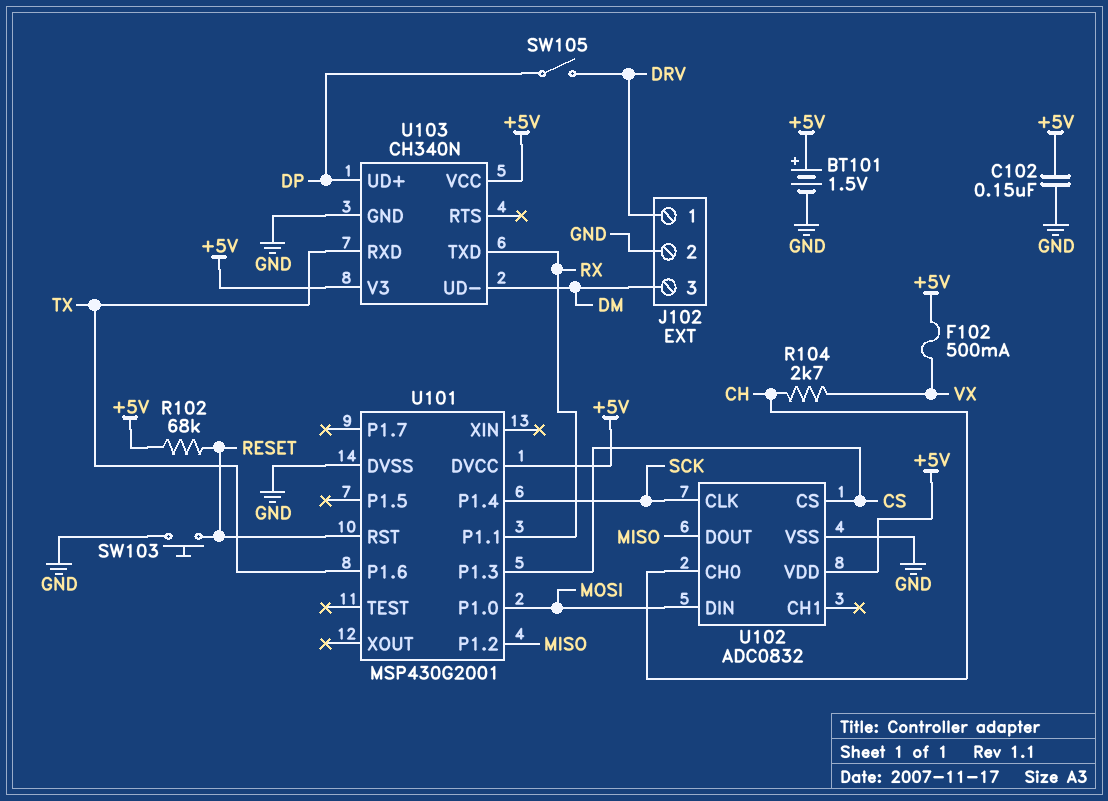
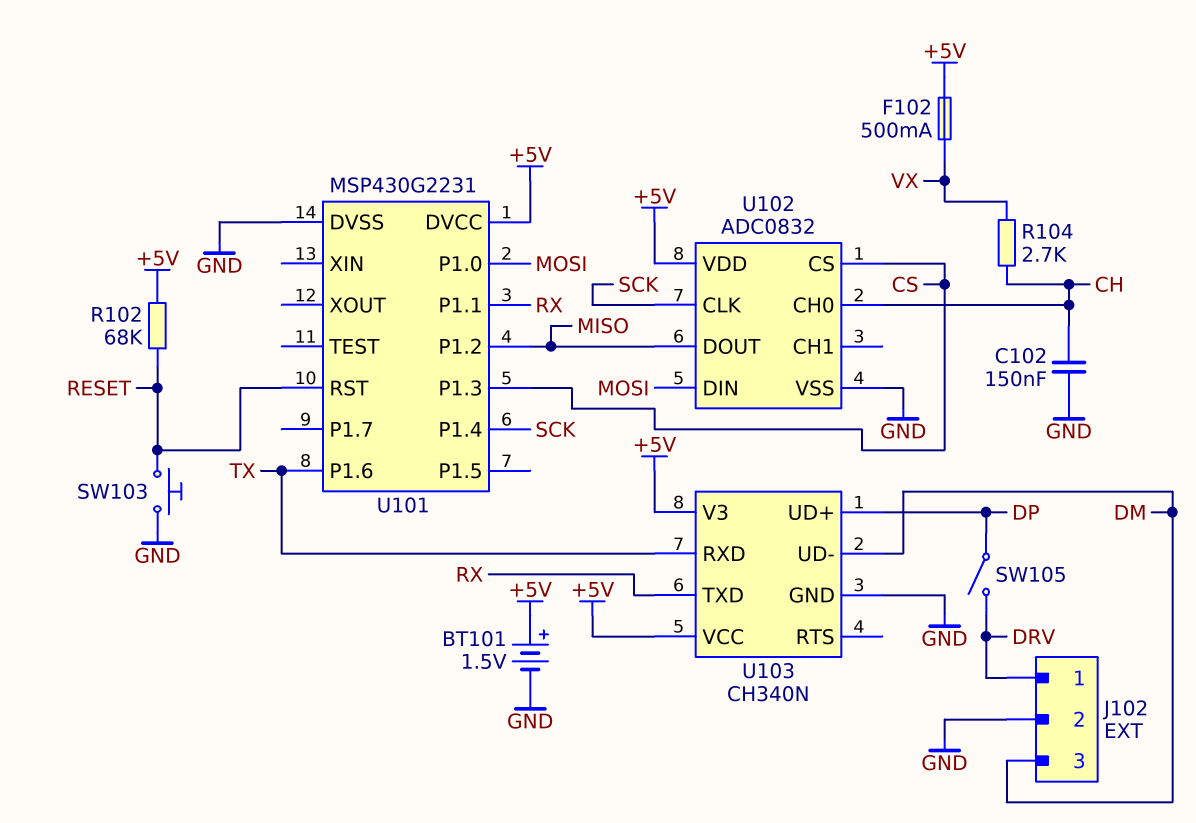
C102: 150nF (+5V, GND) -> 150nF (CH, GND)
U101: MSP430G2001 -> MSP430G2231

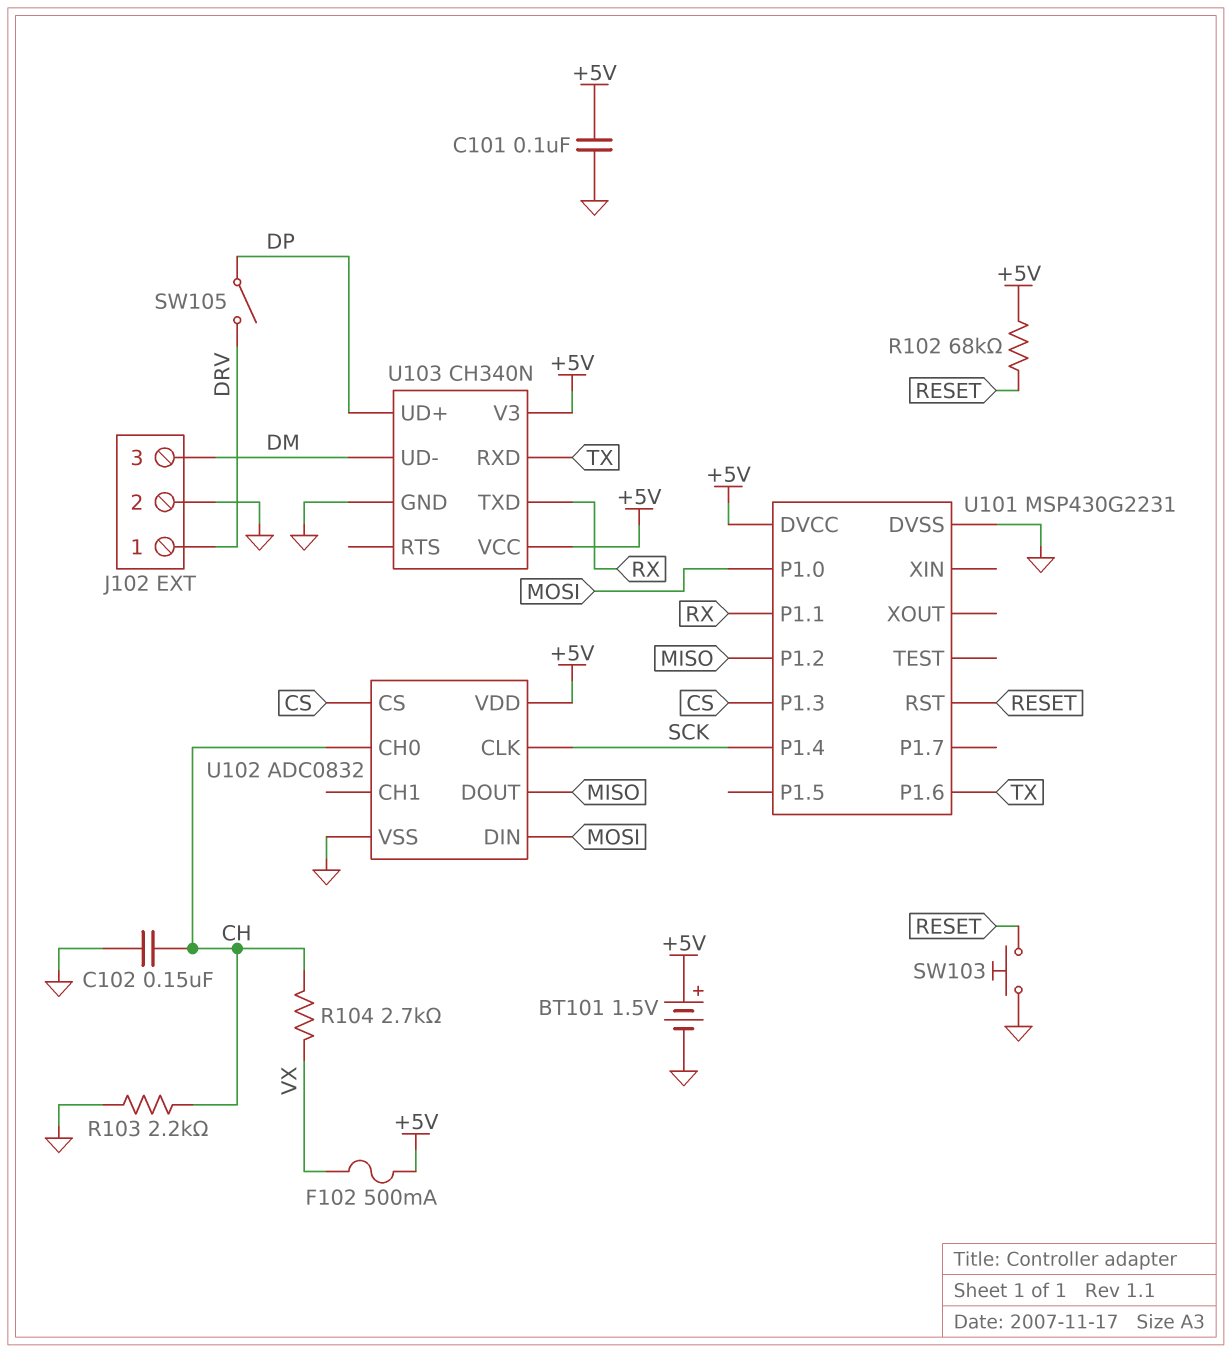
C101: none -> 100nF (+5V, GND)
R103: none -> 2.2k (CH, GND)

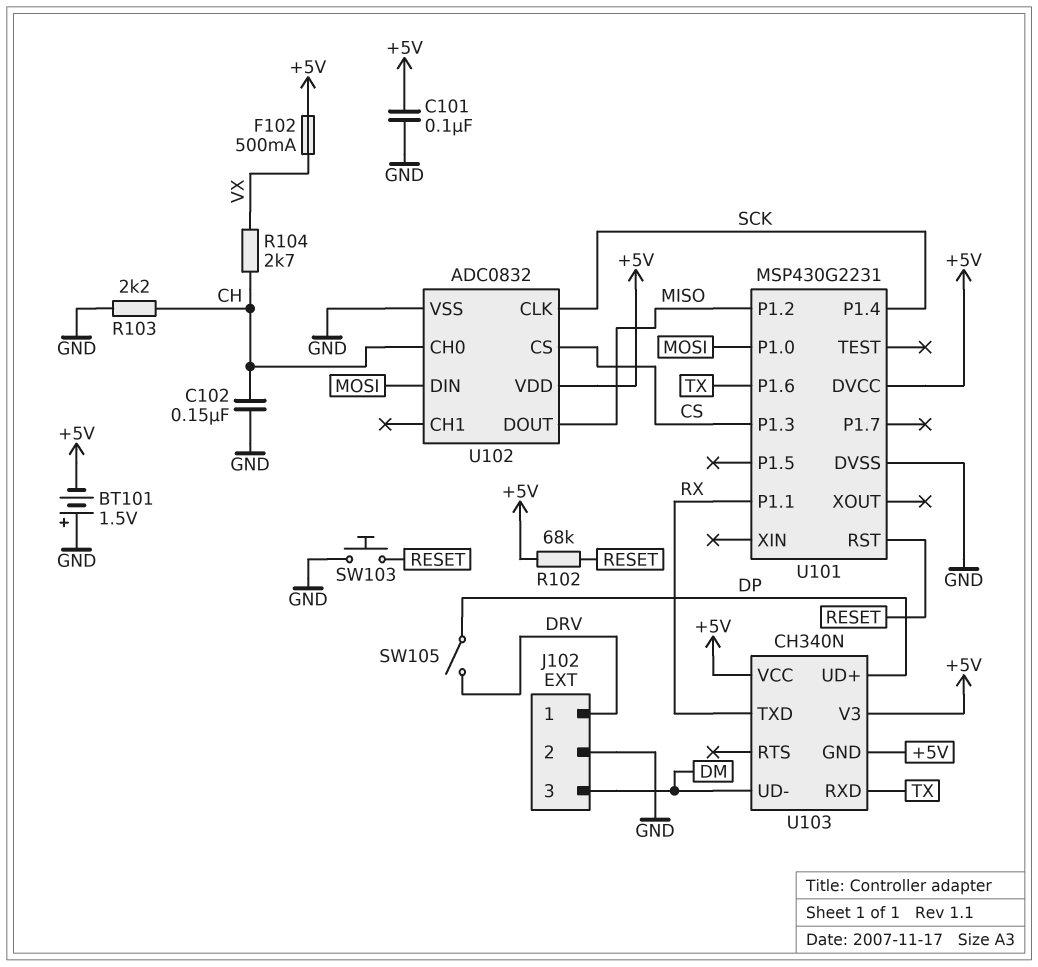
BT101: 1.5V (plus +5V, minus GND) -> 1.5V (plus GND, minus +5V)
U103 pin GND: GND -> +5V

